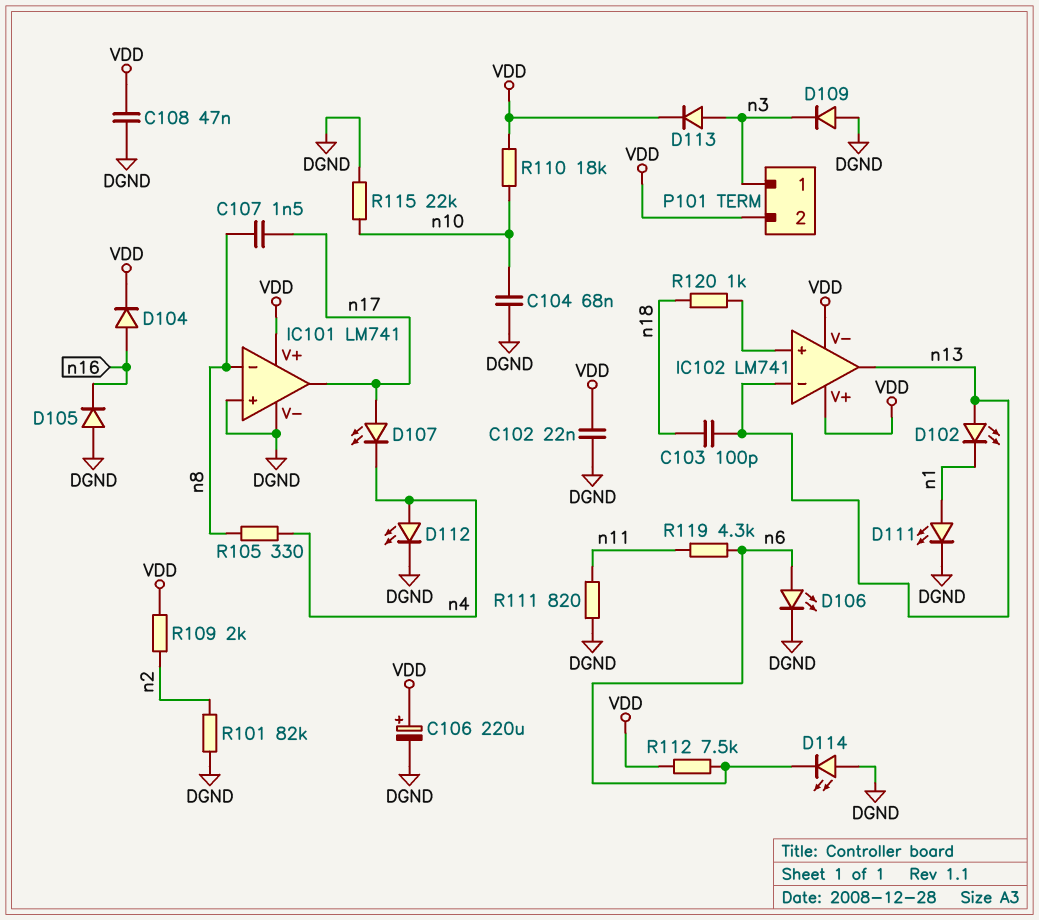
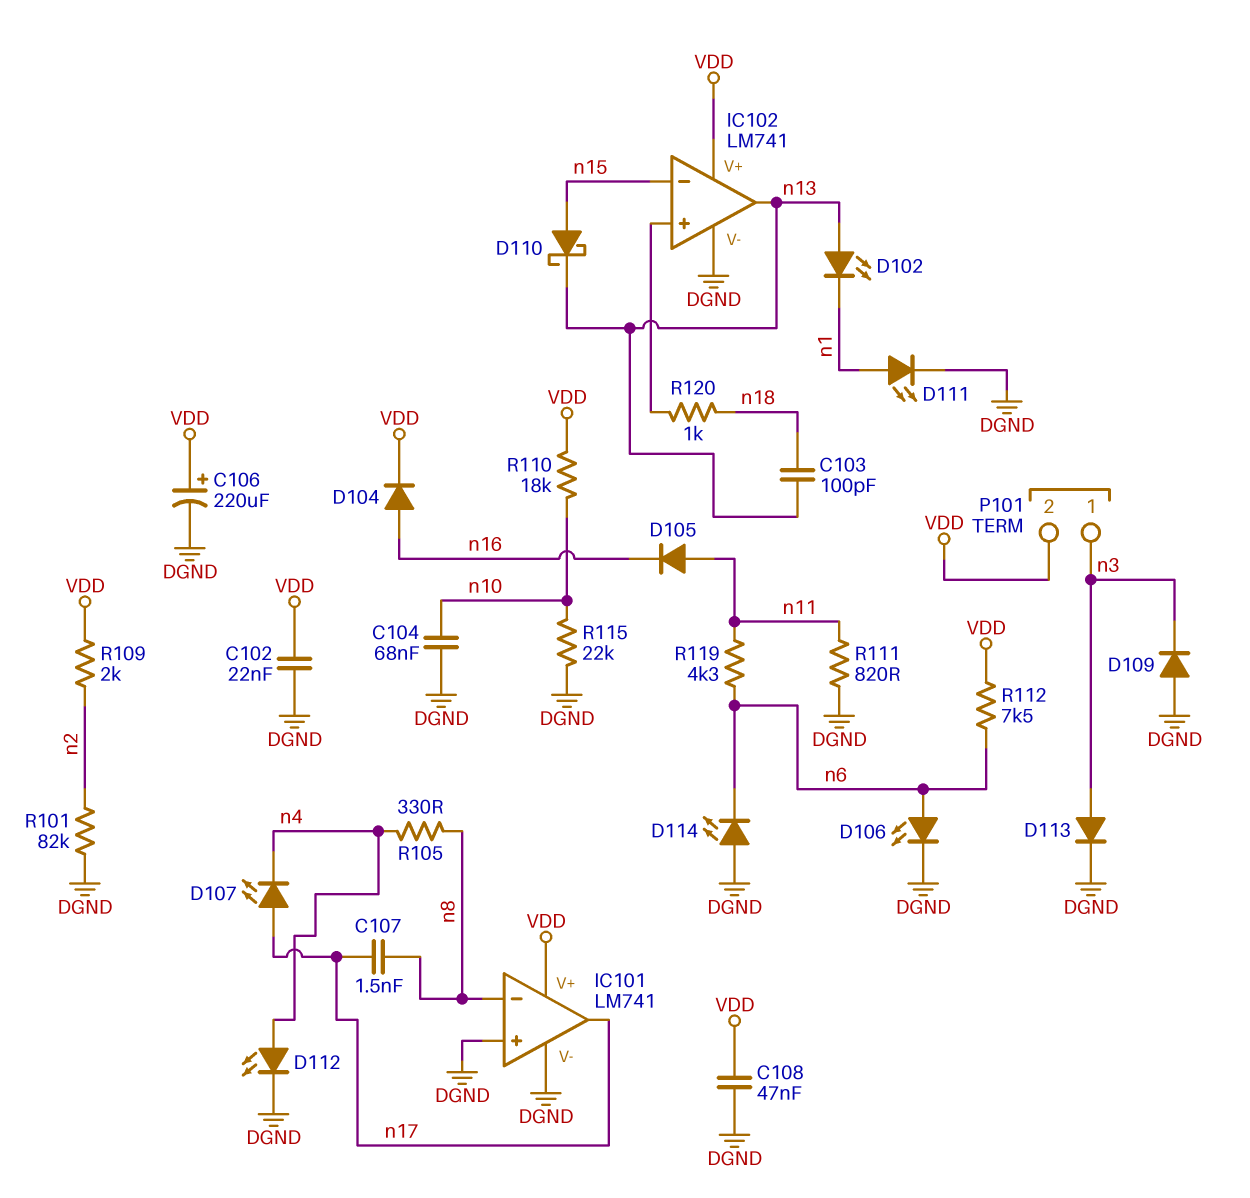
D105: diode (A DGND, K n16) -> diode (A n11, K n16)
D110: none -> schottky (A n15, K n13)
D113: diode (A n3, K VDD) -> diode (A n3, K DGND)
IC102 pin V-: VDD -> DGND
IC102 pin in-: n13 -> n15

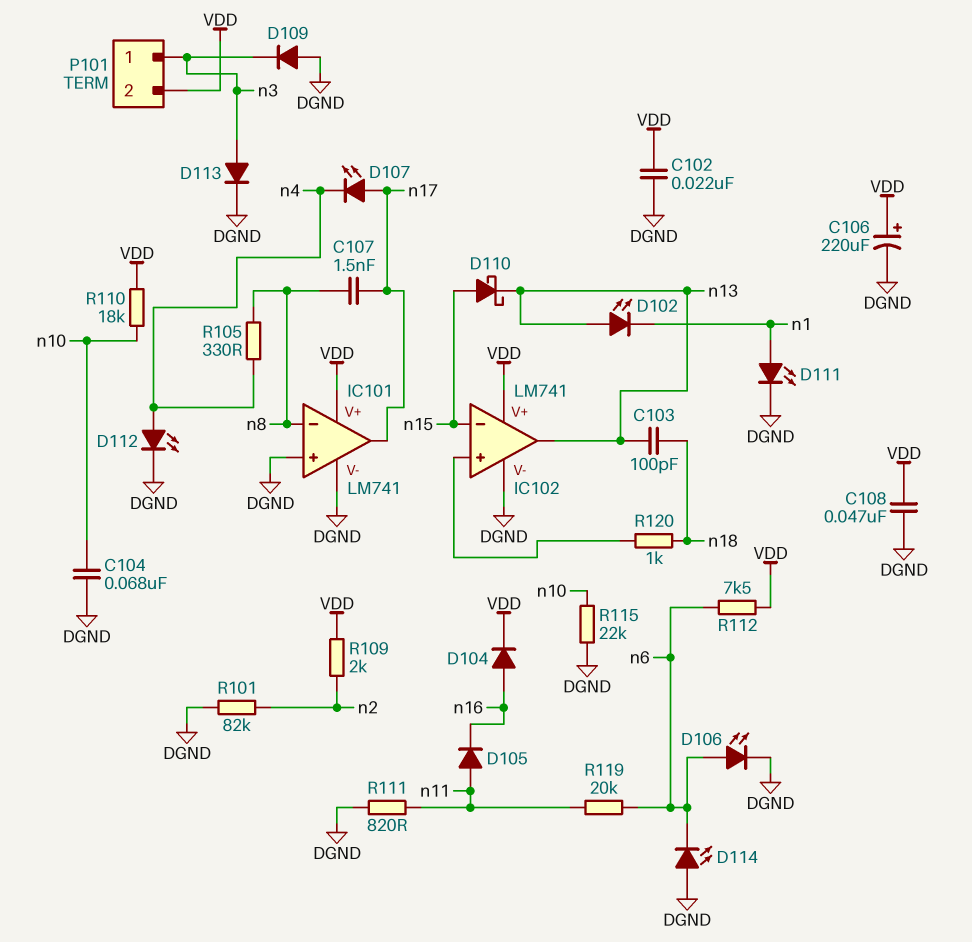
R119: 4.3k (n6, n11) -> 20k (n6, n11)

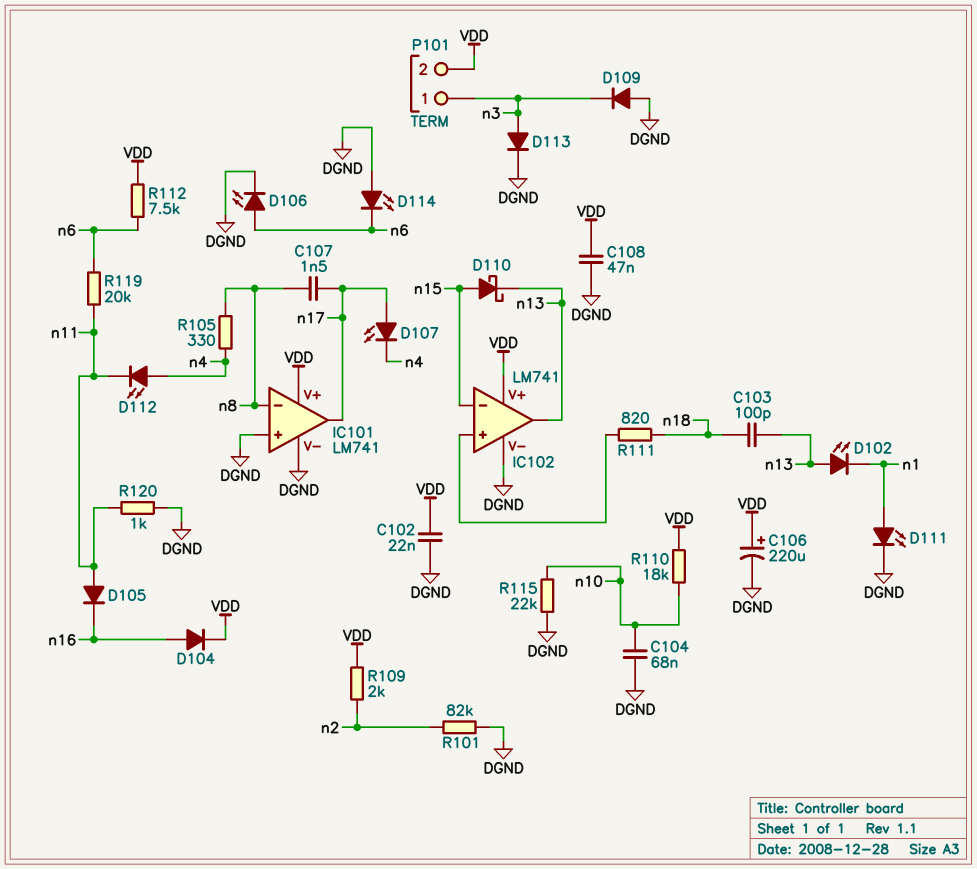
D112: LED (A n4, K DGND) -> LED (A n4, K n11)
R111: 820 (DGND, n11) -> 820 (IC102/in+, n18)
R120: 1k (IC102/in+, n18) -> 1k (DGND, n11)

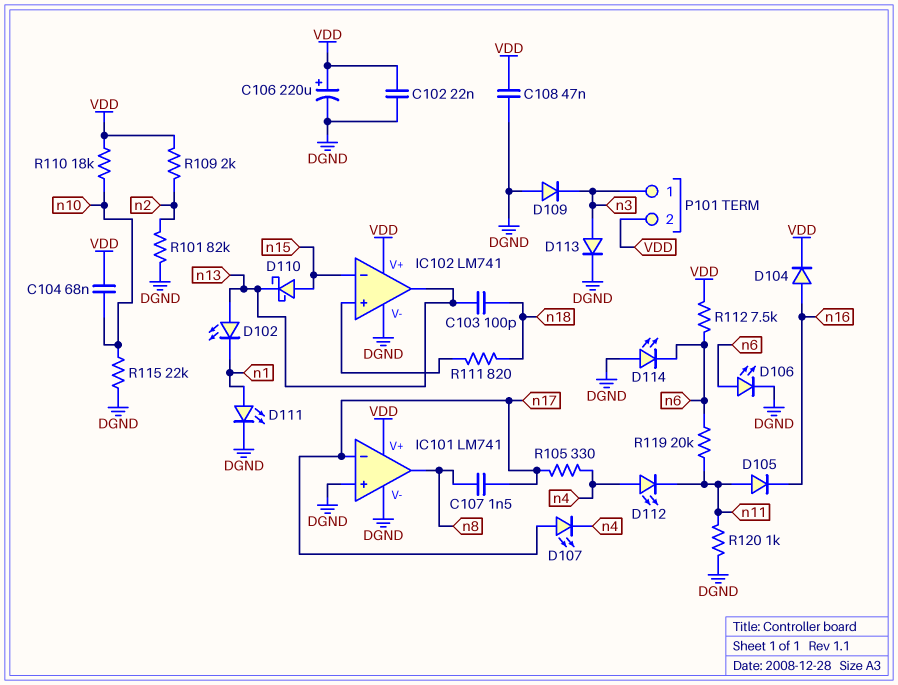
C104: 68nF (DGND, n10) -> 68nF (VDD, n10)
IC101 pin in-: n8 -> n17
IC101 pin out: n17 -> n8
R105: 330 (n4, n8) -> 330 (n4, n17)

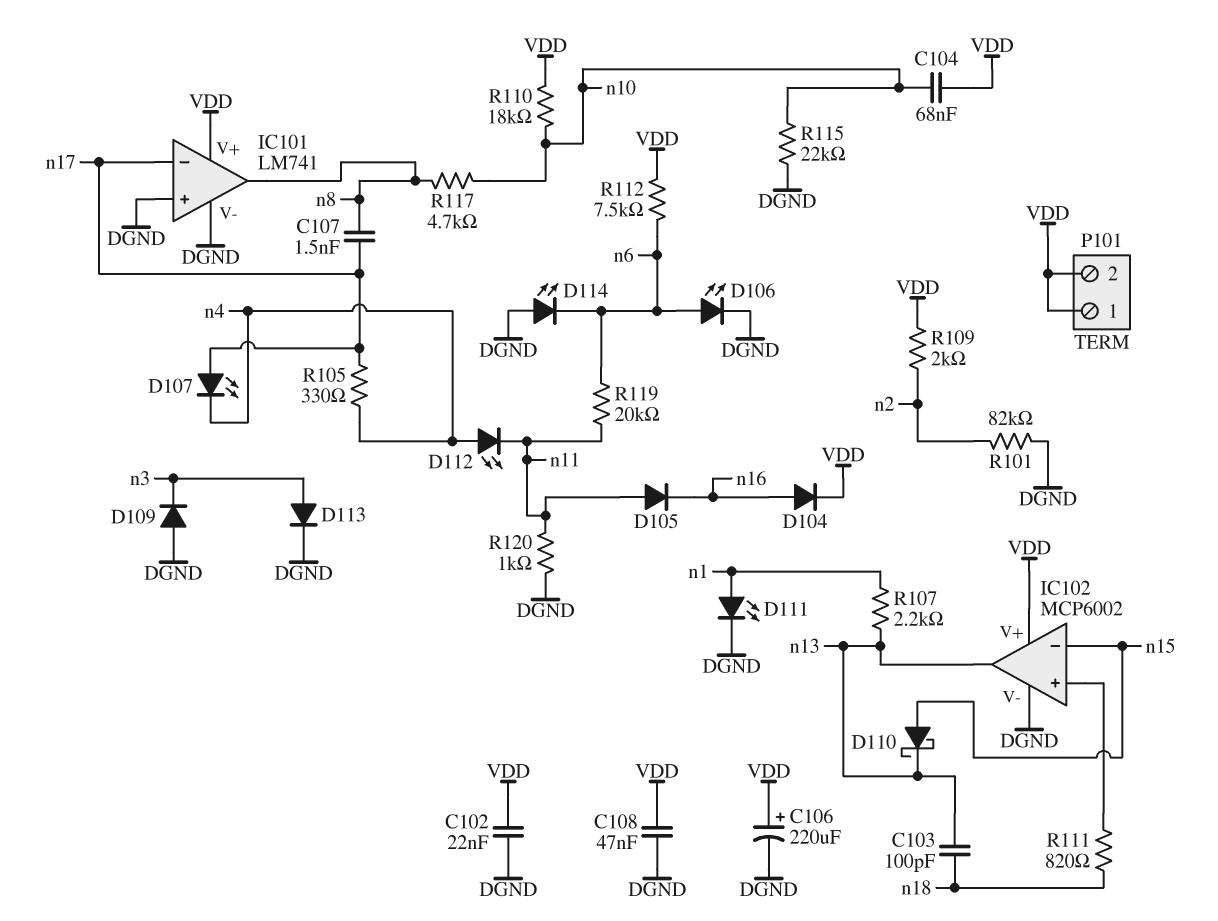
D102: LED (A n13, K n1) -> none
IC102: LM741 -> MCP6002
P101 pin 1: n3 -> VDD
R107: none -> 2.2k (n1, n13)
R117: none -> 4.7k (n8, n10)

